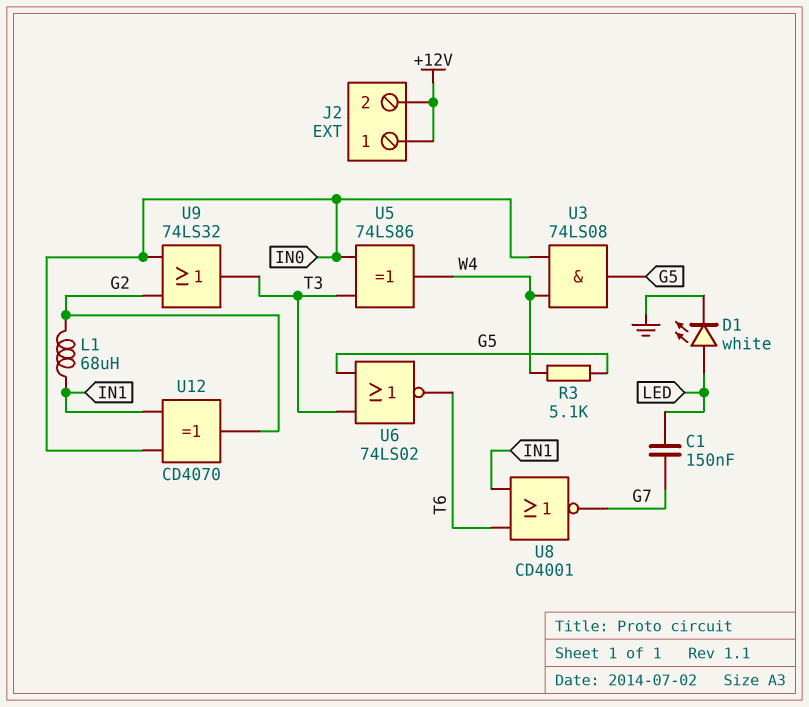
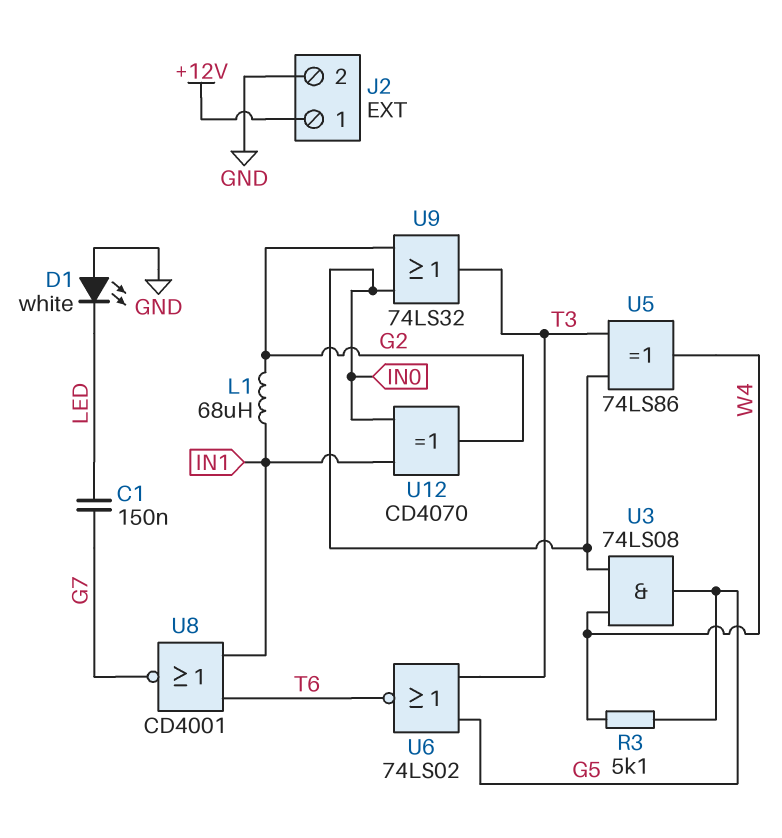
D1: LED white (A LED, K GND) -> LED white (A GND, K LED)
J2 pin 2: +12V -> GND

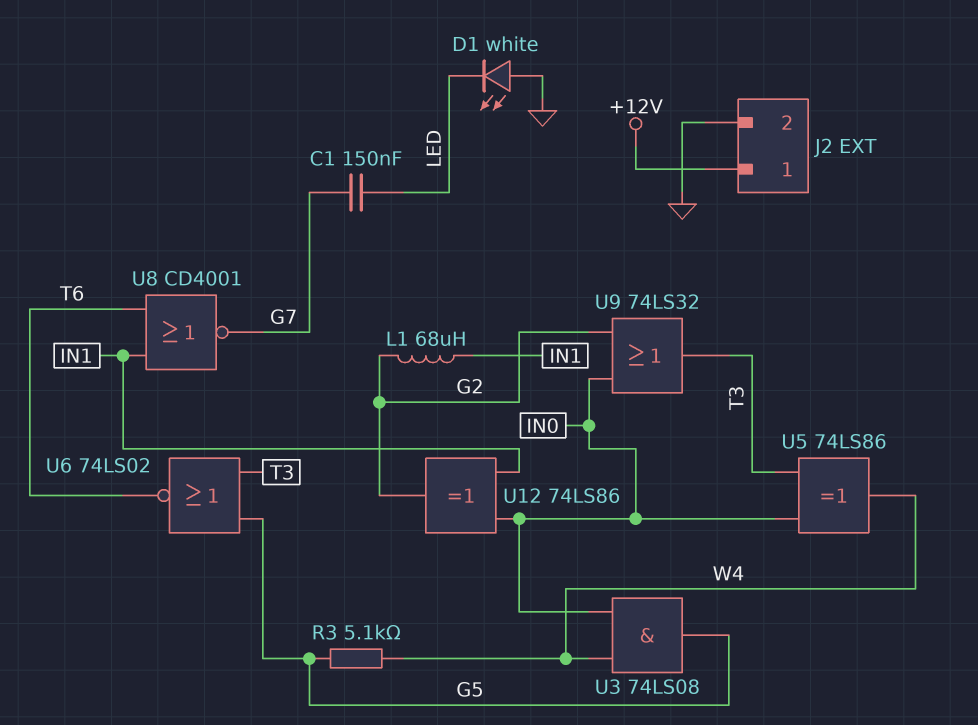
U12: XOR CD4070 (in IN0, in IN1, out G2) -> XOR 74LS86 (in IN0, in IN1, out G2)

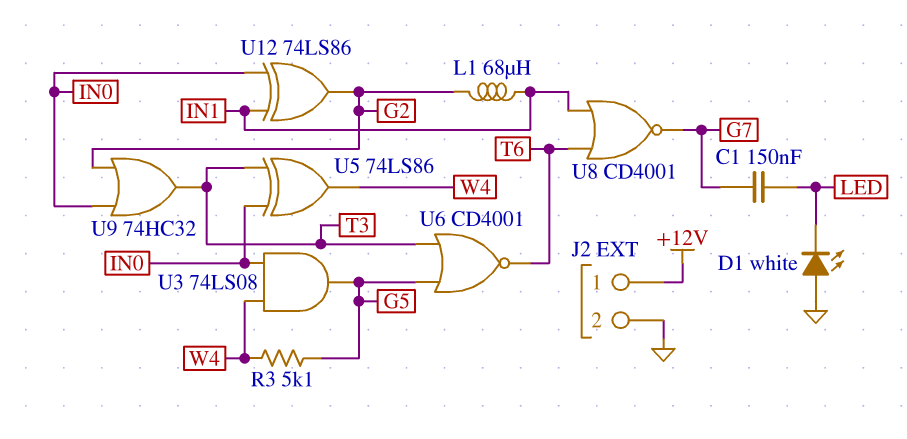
U6: NOR 74LS02 (in G5, in T3, out T6) -> NOR CD4001 (in G5, in T3, out T6)
U9: OR 74LS32 (in G2, in IN0, out T3) -> OR 74HC32 (in G2, in IN0, out T3)

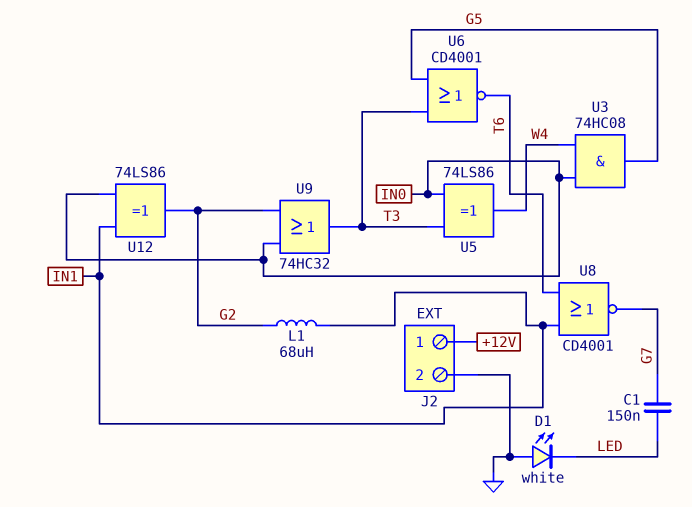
R3: 5.1k (G5, W4) -> none
U3: AND 74LS08 (in IN0, in W4, out G5) -> AND 74HC08 (in IN0, in W4, out G5)

